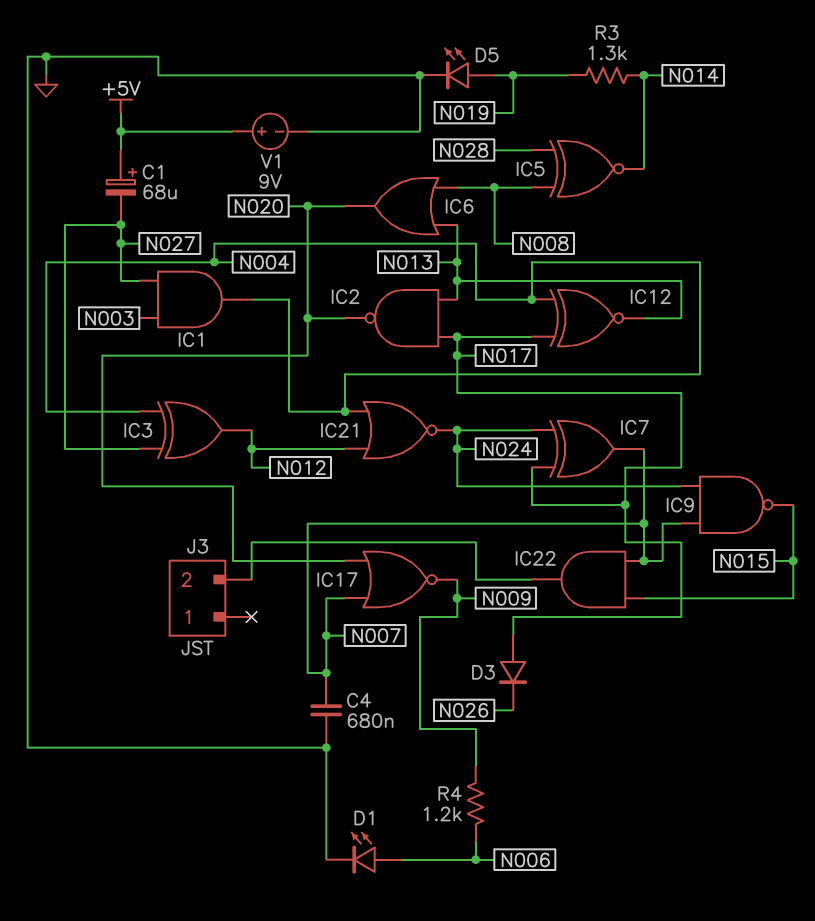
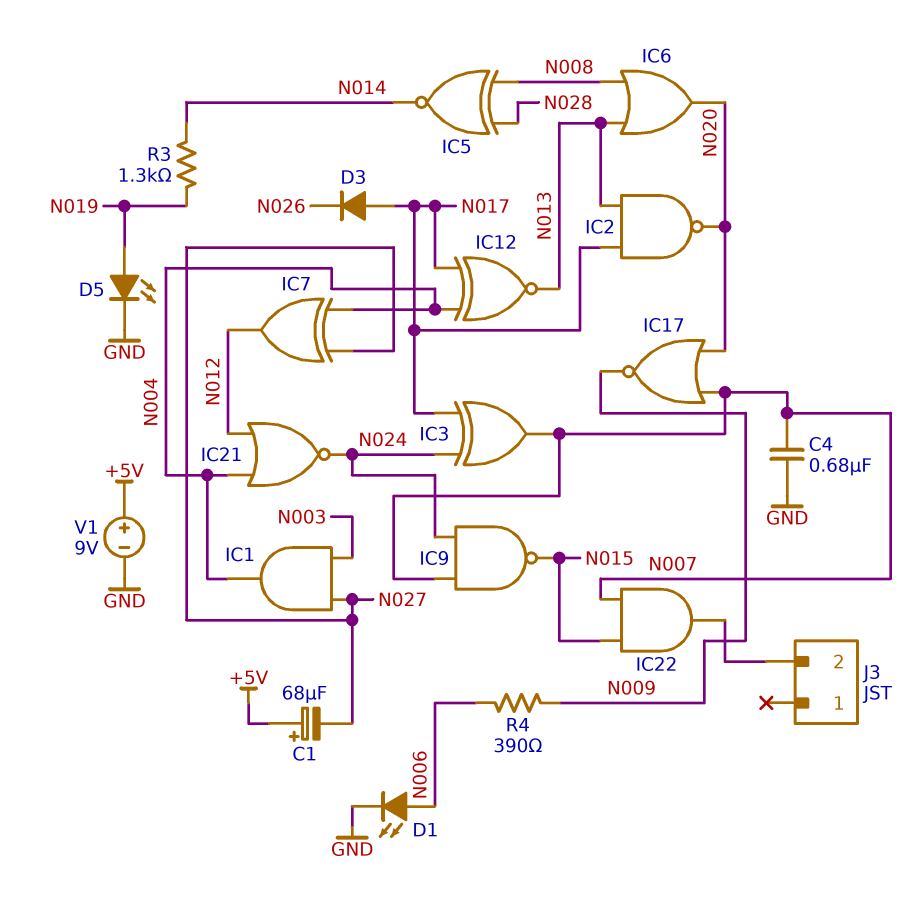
IC3: XOR (in N004, in N027, out N012) -> XOR (in N017, in N024, out N007)
IC7: XOR (in N017, in N024, out N007) -> XOR (in N004, in N027, out N012)
R4: 1.2k (N006, N009) -> 390 (N006, N009)

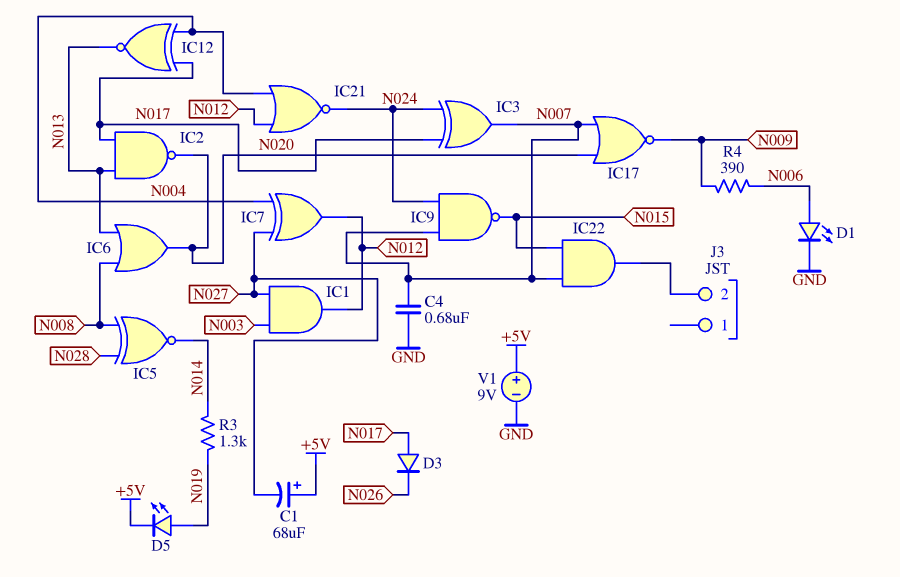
D5: LED (A N019, K GND) -> LED (A N019, K +5V)
IC1: AND (in N003, in N027, out N004) -> AND (in N003, in N027, out N012)

